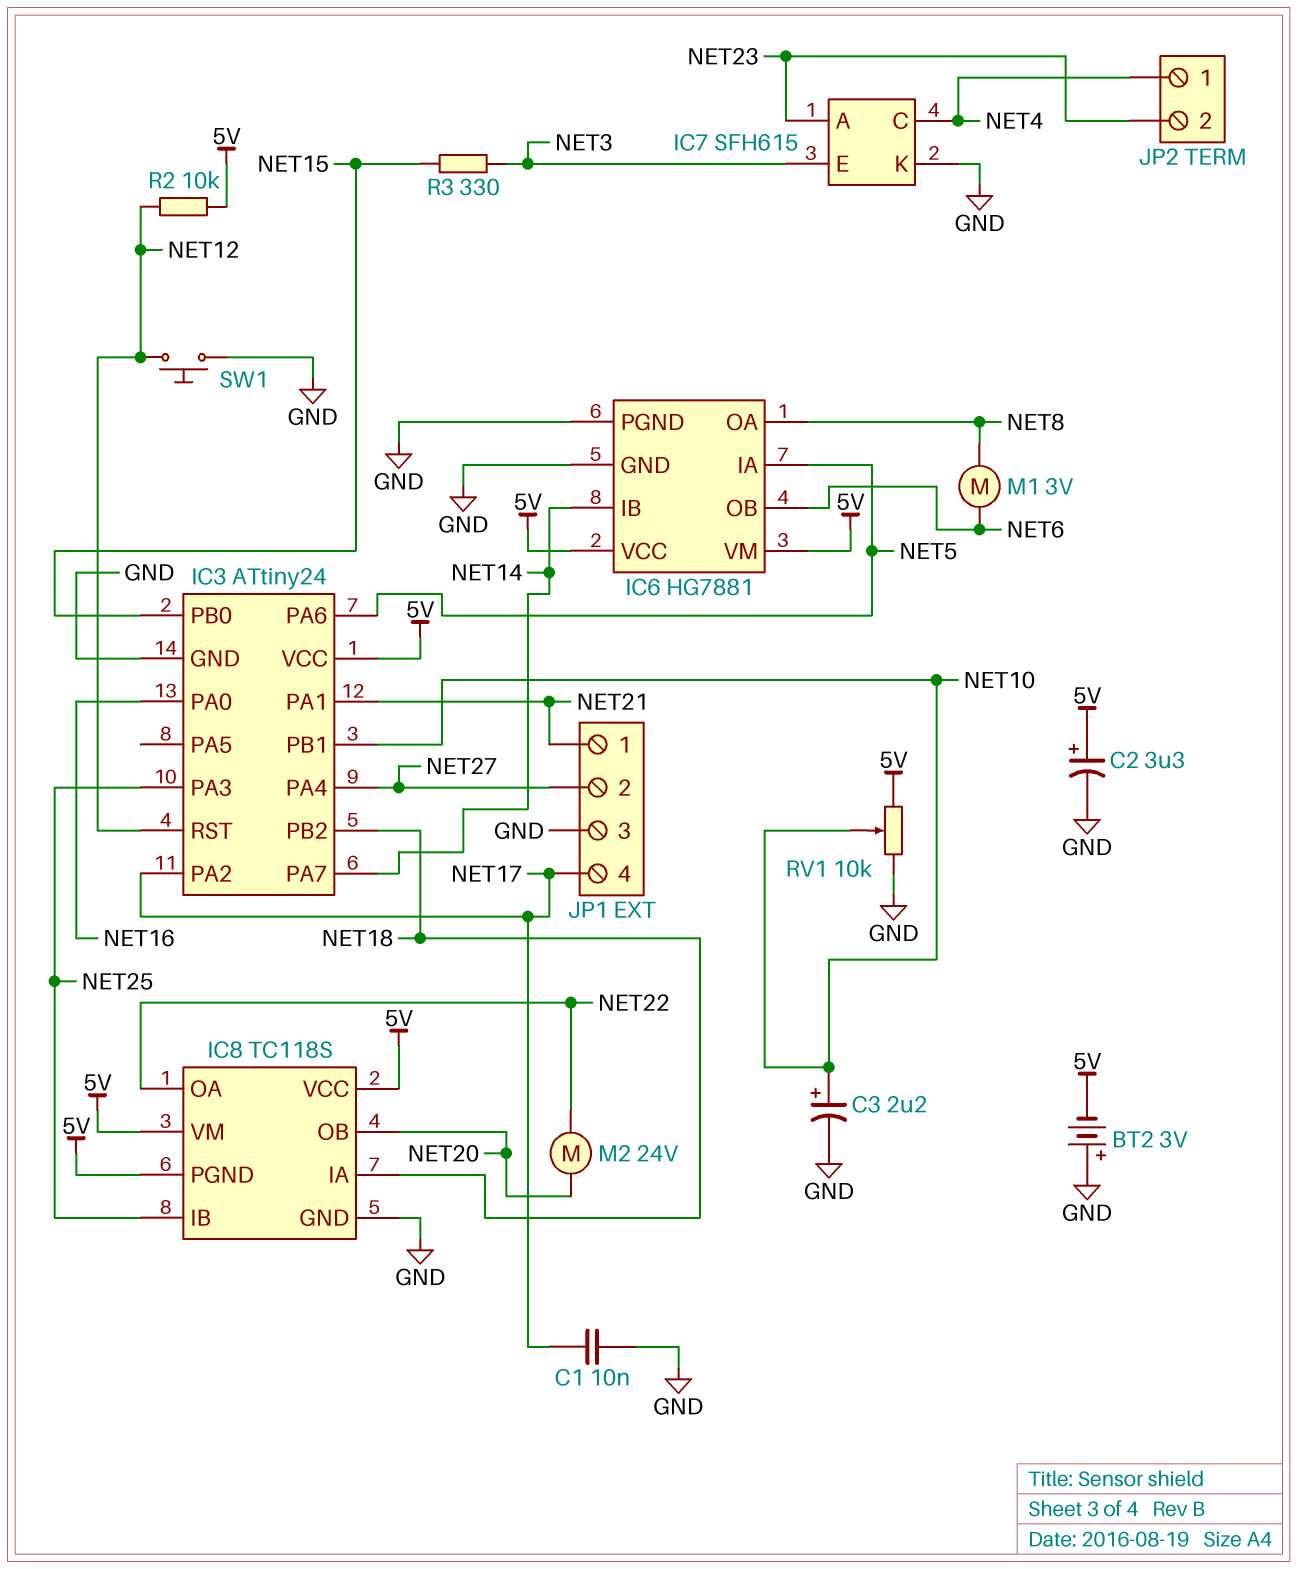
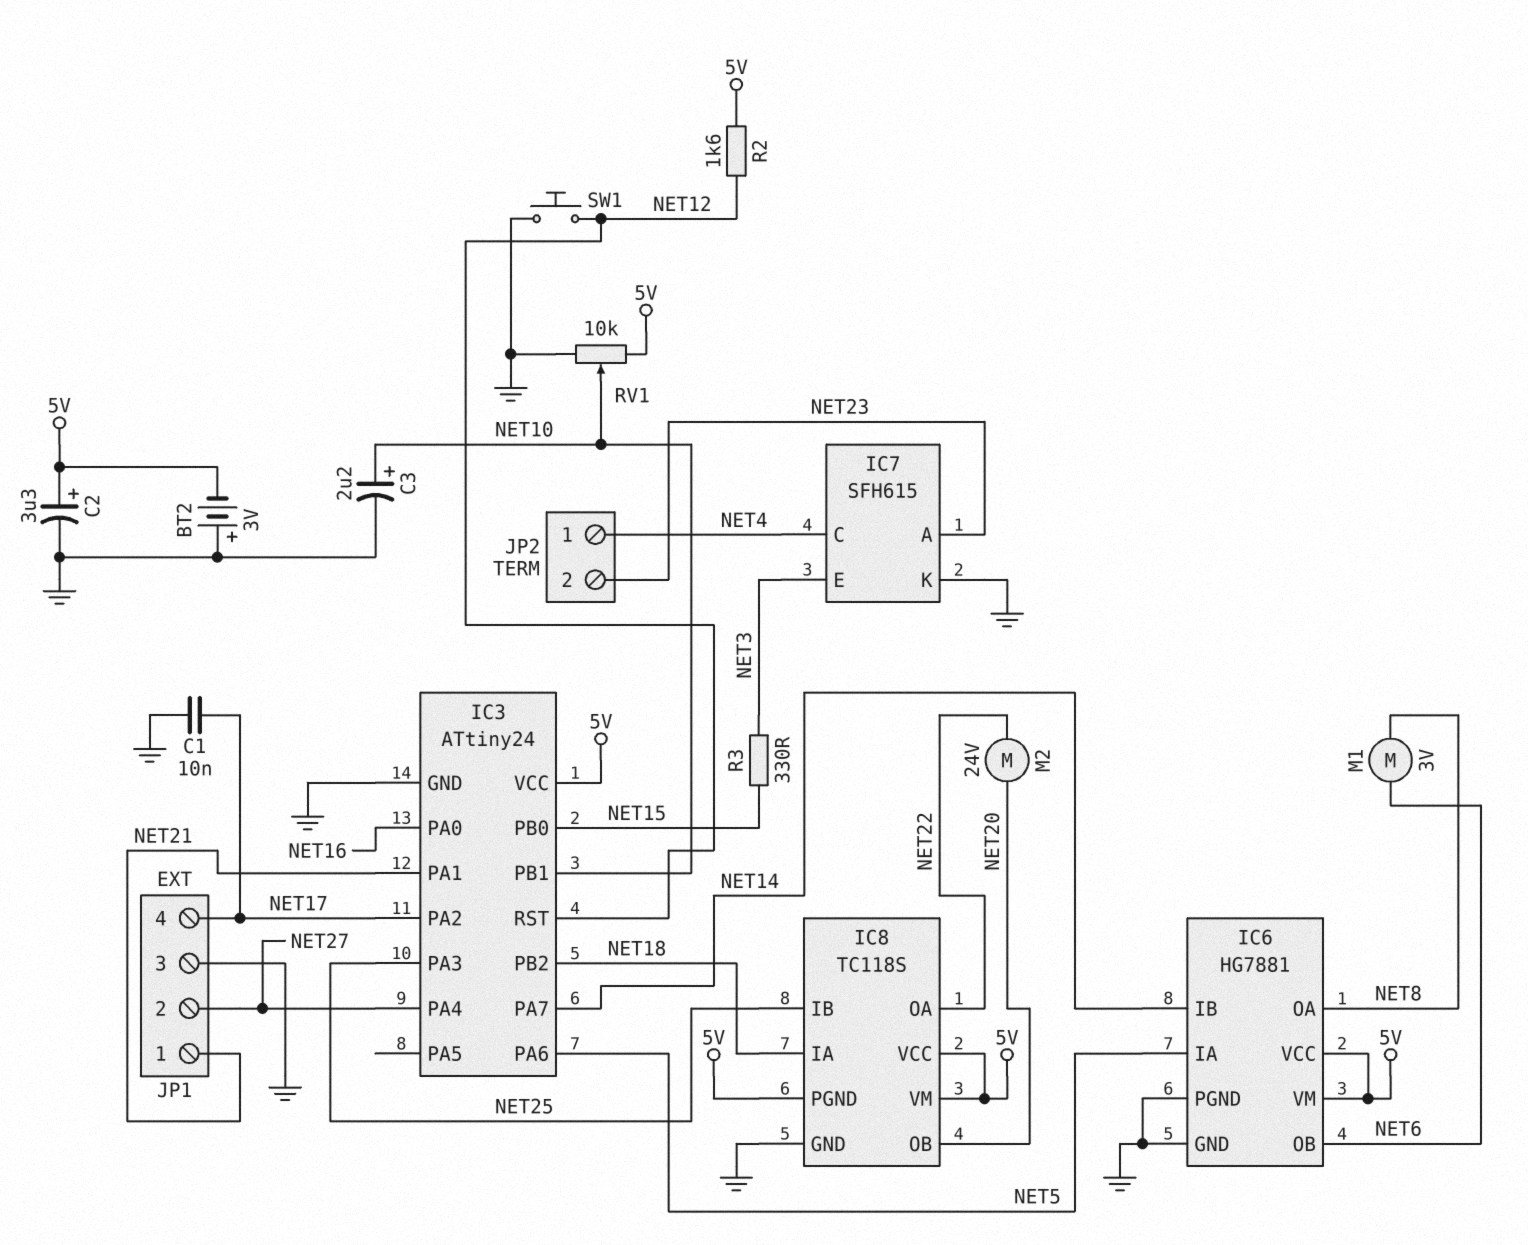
R2: 10k (5V, NET12) -> 1.6k (5V, NET12)

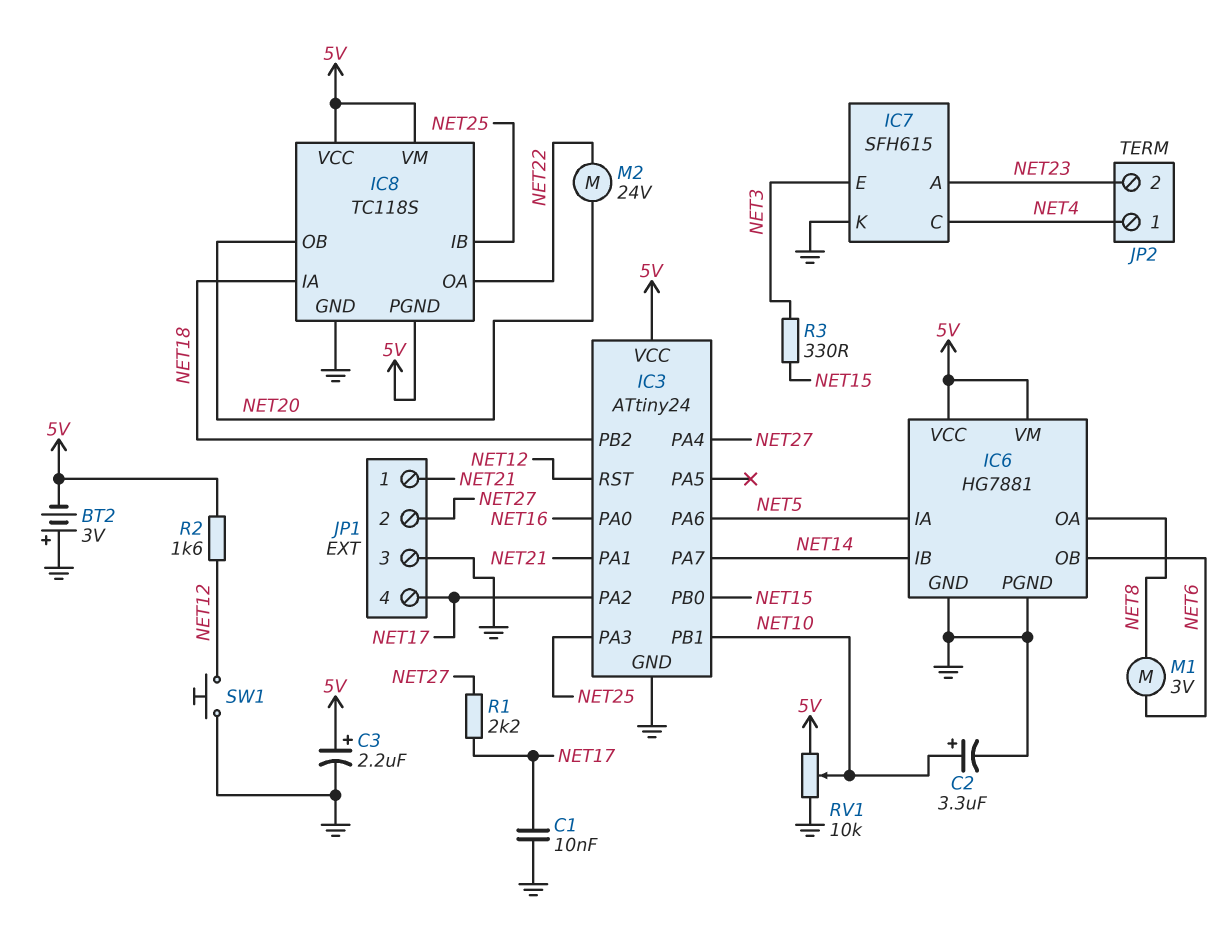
C2: 3.3uF (plus 5V, minus GND) -> 3.3uF (plus NET10, minus GND)
C3: 2.2uF (plus NET10, minus GND) -> 2.2uF (plus 5V, minus GND)
R1: none -> 2.2k (NET17, NET27)

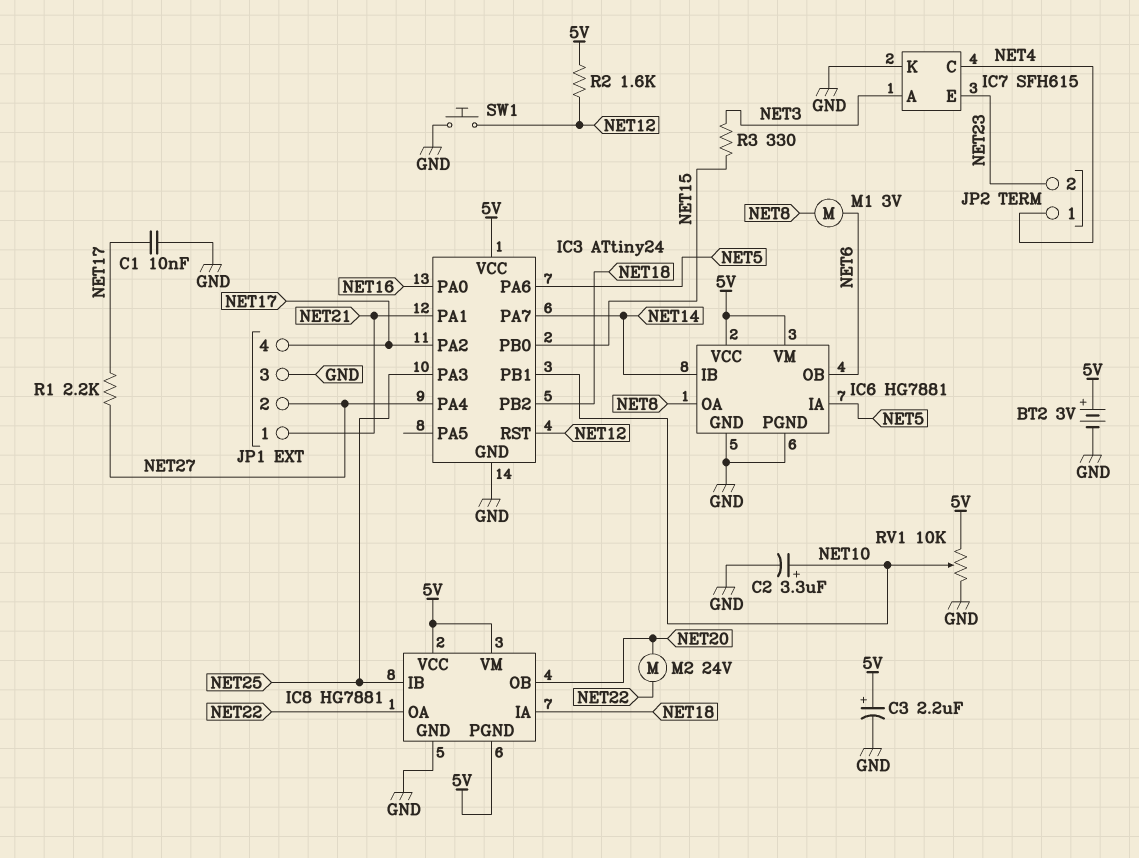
BT2: 3V (plus GND, minus 5V) -> 3V (plus 5V, minus GND)
IC7 pin A: NET23 -> NET3
IC7 pin E: NET3 -> NET23
IC8: TC118S -> HG7881

